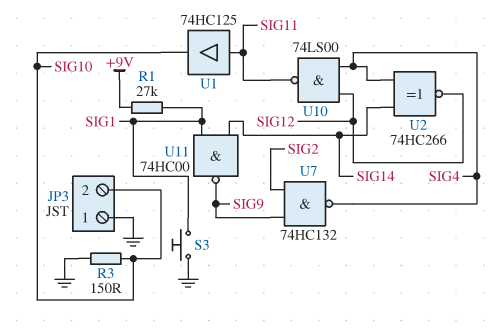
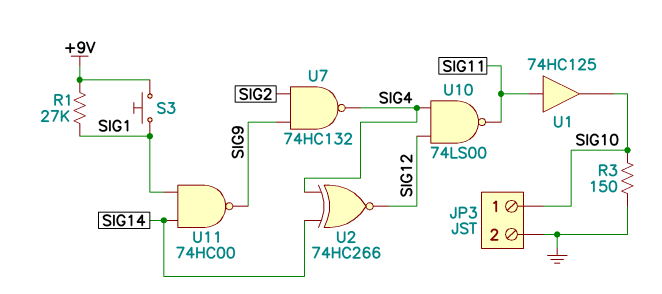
JP3 pin 1: GND -> SIG10
JP3 pin 2: SIG10 -> GND
S3: button (GND, SIG1) -> button (+9V, SIG1)

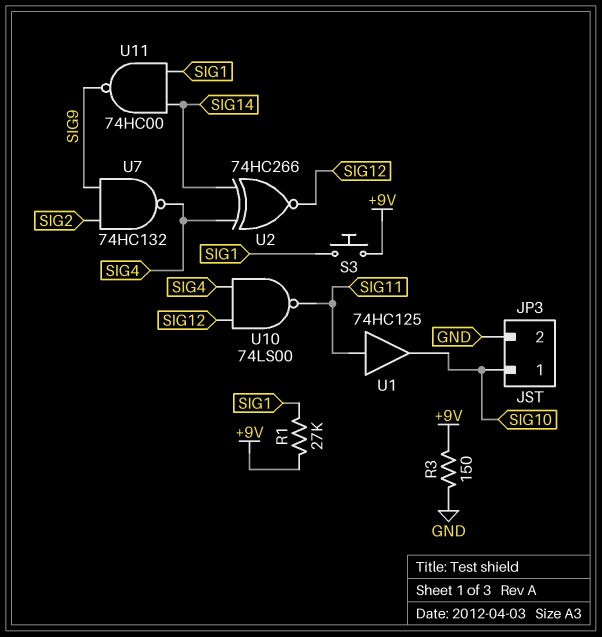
R3: 150 (GND, SIG10) -> 150 (+9V, GND)

